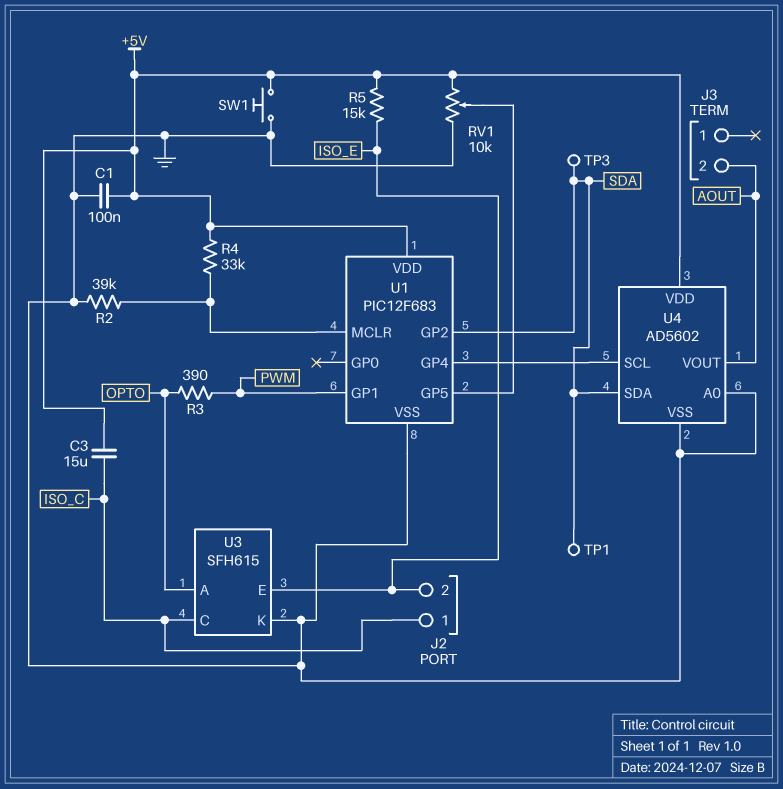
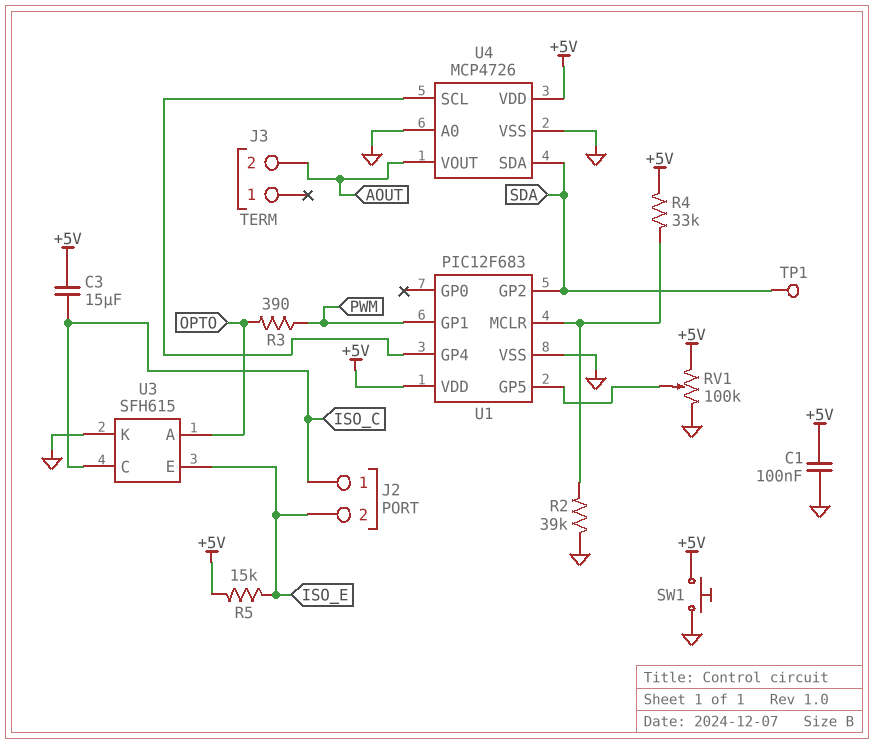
RV1: 10k (+5V, GND, wiper U1/GP5) -> 100k (+5V, GND, wiper U1/GP5)
TP3: test point (SDA) -> none
U4: AD5602 -> MCP4726

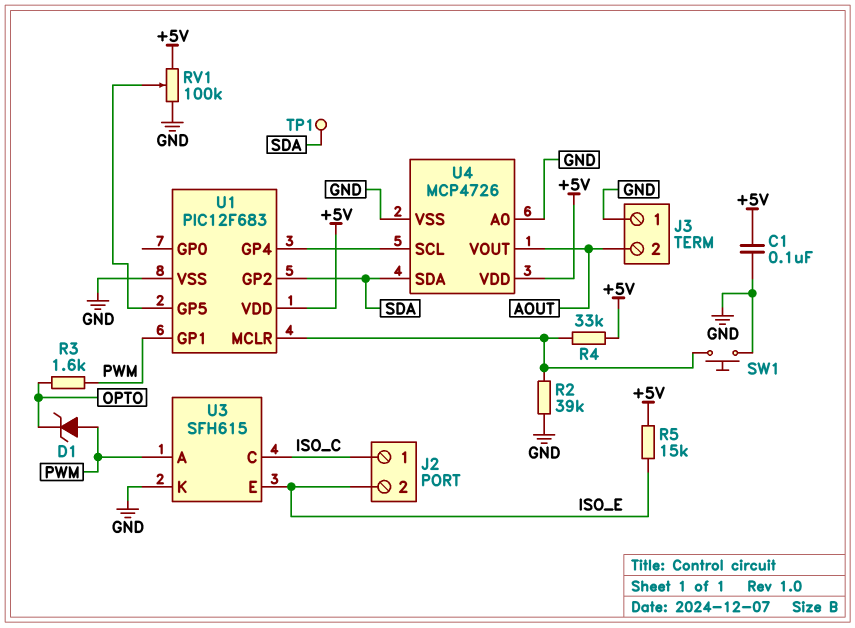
C3: 15uF (+5V, ISO_C) -> none
D1: none -> zener (A PWM, K OPTO)
J3 pin 1: none -> GND
R3: 390 (OPTO, PWM) -> 1.6k (OPTO, PWM)
SW1: button (+5V, GND) -> button (GND, U1/MCLR)
U3 pin A: OPTO -> PWM

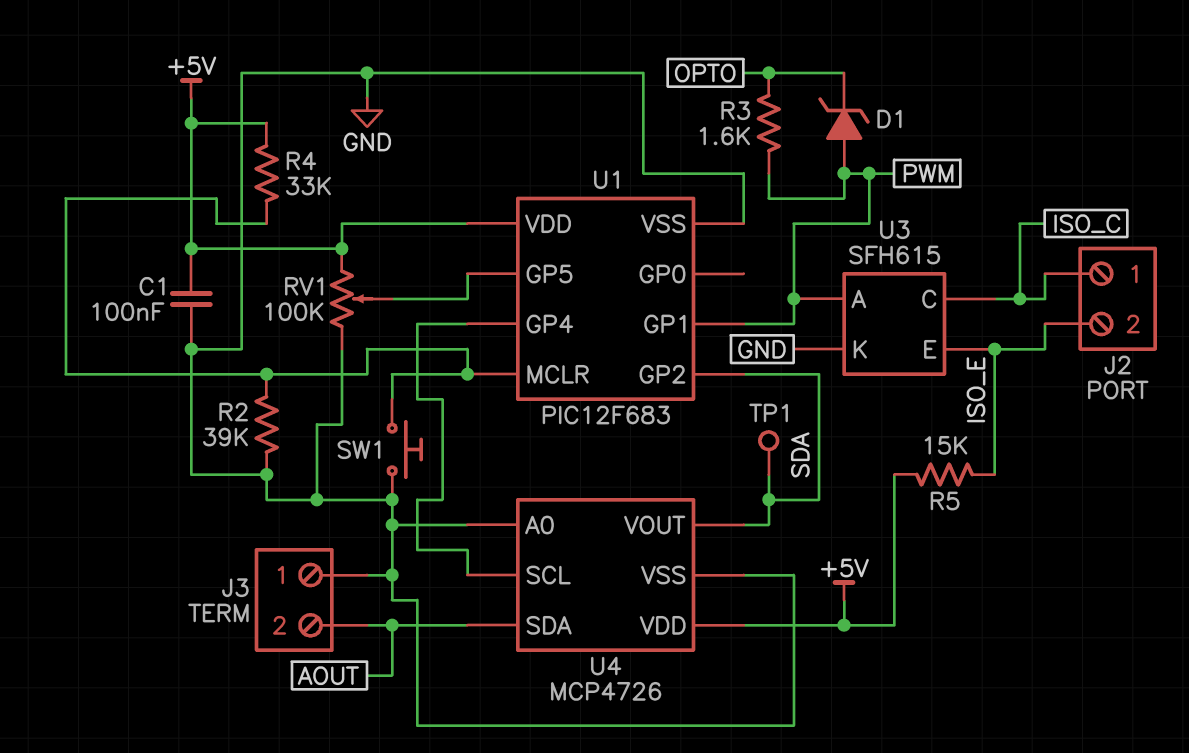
U4 pin SDA: SDA -> AOUT
U4 pin VOUT: AOUT -> SDA

